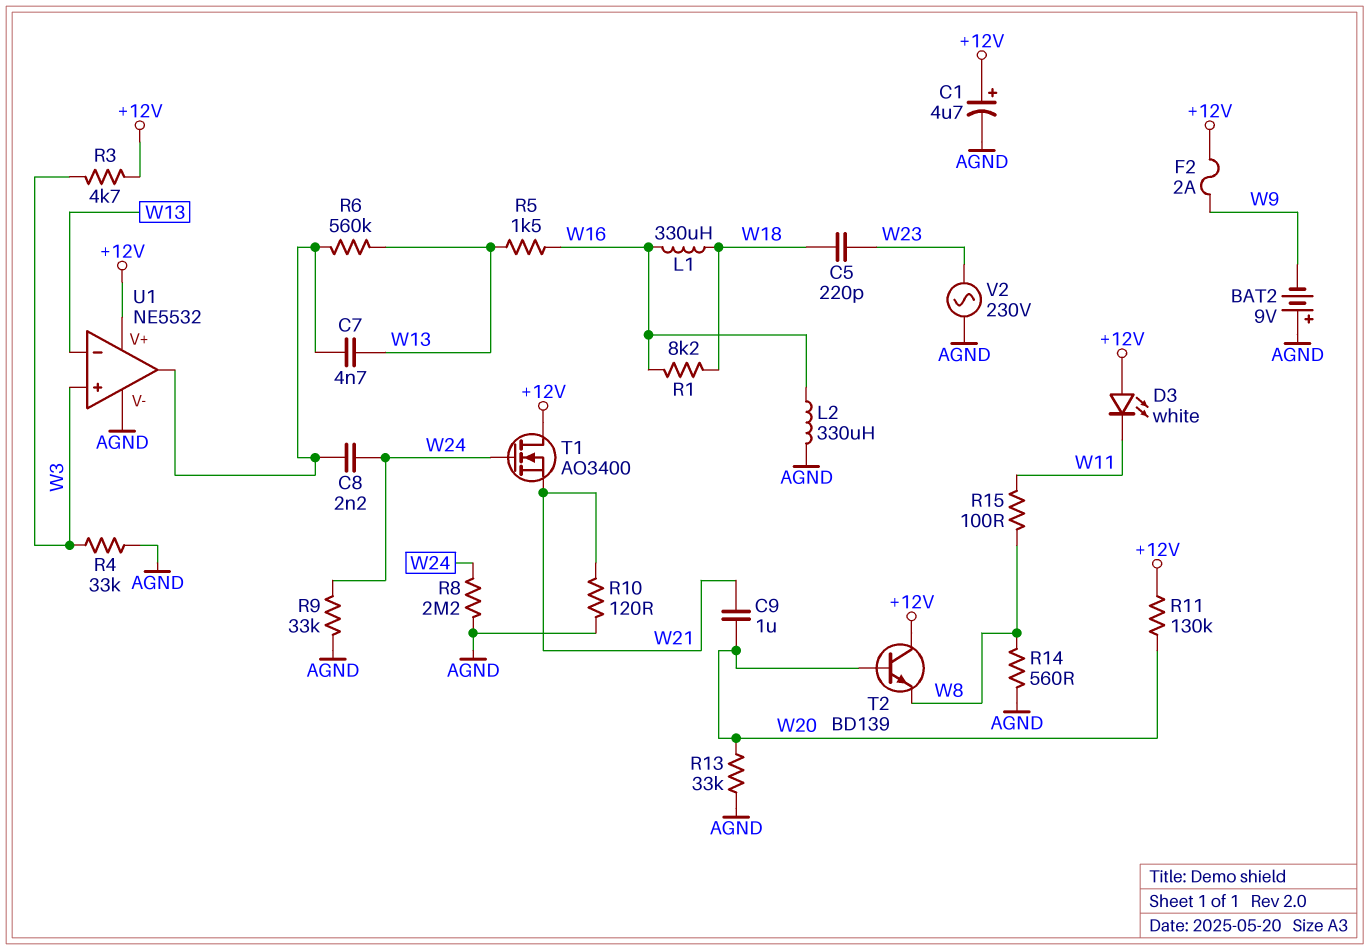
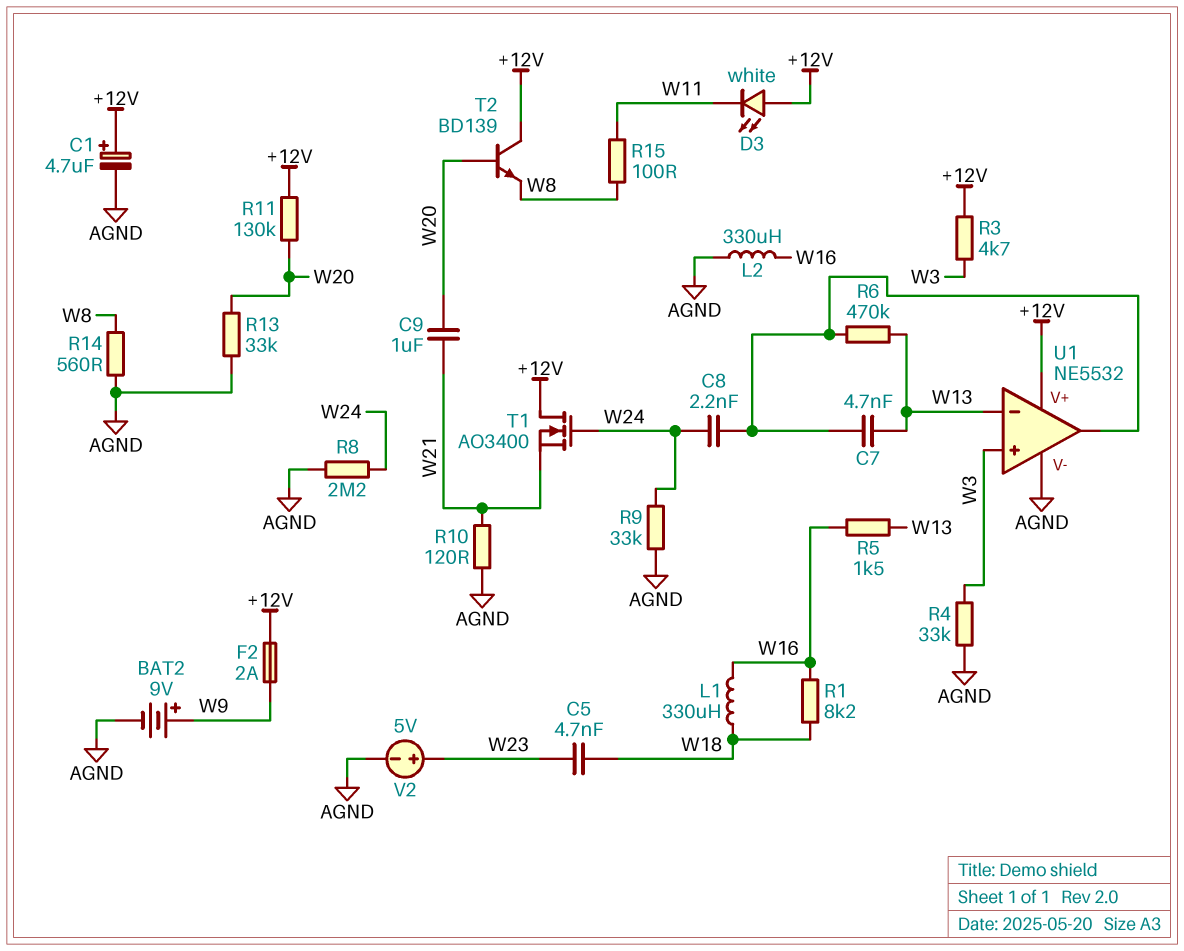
BAT2: 9V (plus AGND, minus W9) -> 9V (plus W9, minus AGND)
C5: 220pF (W18, W23) -> 4.7nF (W18, W23)
R6: 560k (U1/out, W13) -> 470k (U1/out, W13)
V2: AC 230V (AGND, W23) -> 5V (plus W23, minus AGND)

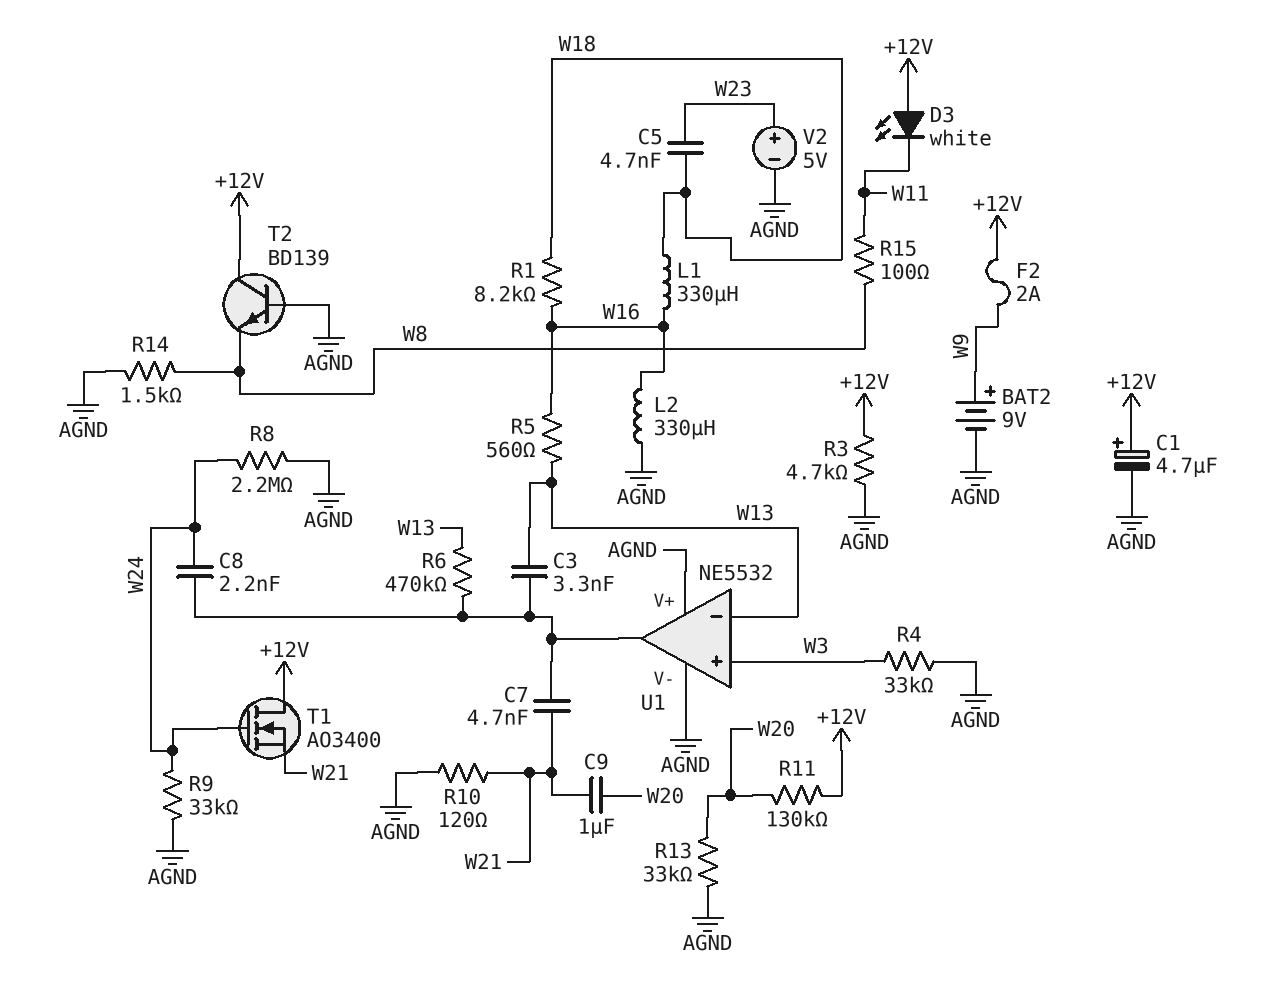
C3: none -> 3.3nF (U1/out, W13)
C7: 4.7nF (U1/out, W13) -> 4.7nF (U1/out, W21)
R3: 4.7k (+12V, W3) -> 4.7k (+12V, AGND)
R5: 1.5k (W13, W16) -> 560 (W13, W16)
R14: 560 (AGND, W8) -> 1.5k (AGND, W8)
T2: NPN BD139 (B W20, C +12V, E W8) -> NPN BD139 (B AGND, C +12V, E W8)
U1 pin V+: +12V -> AGND

